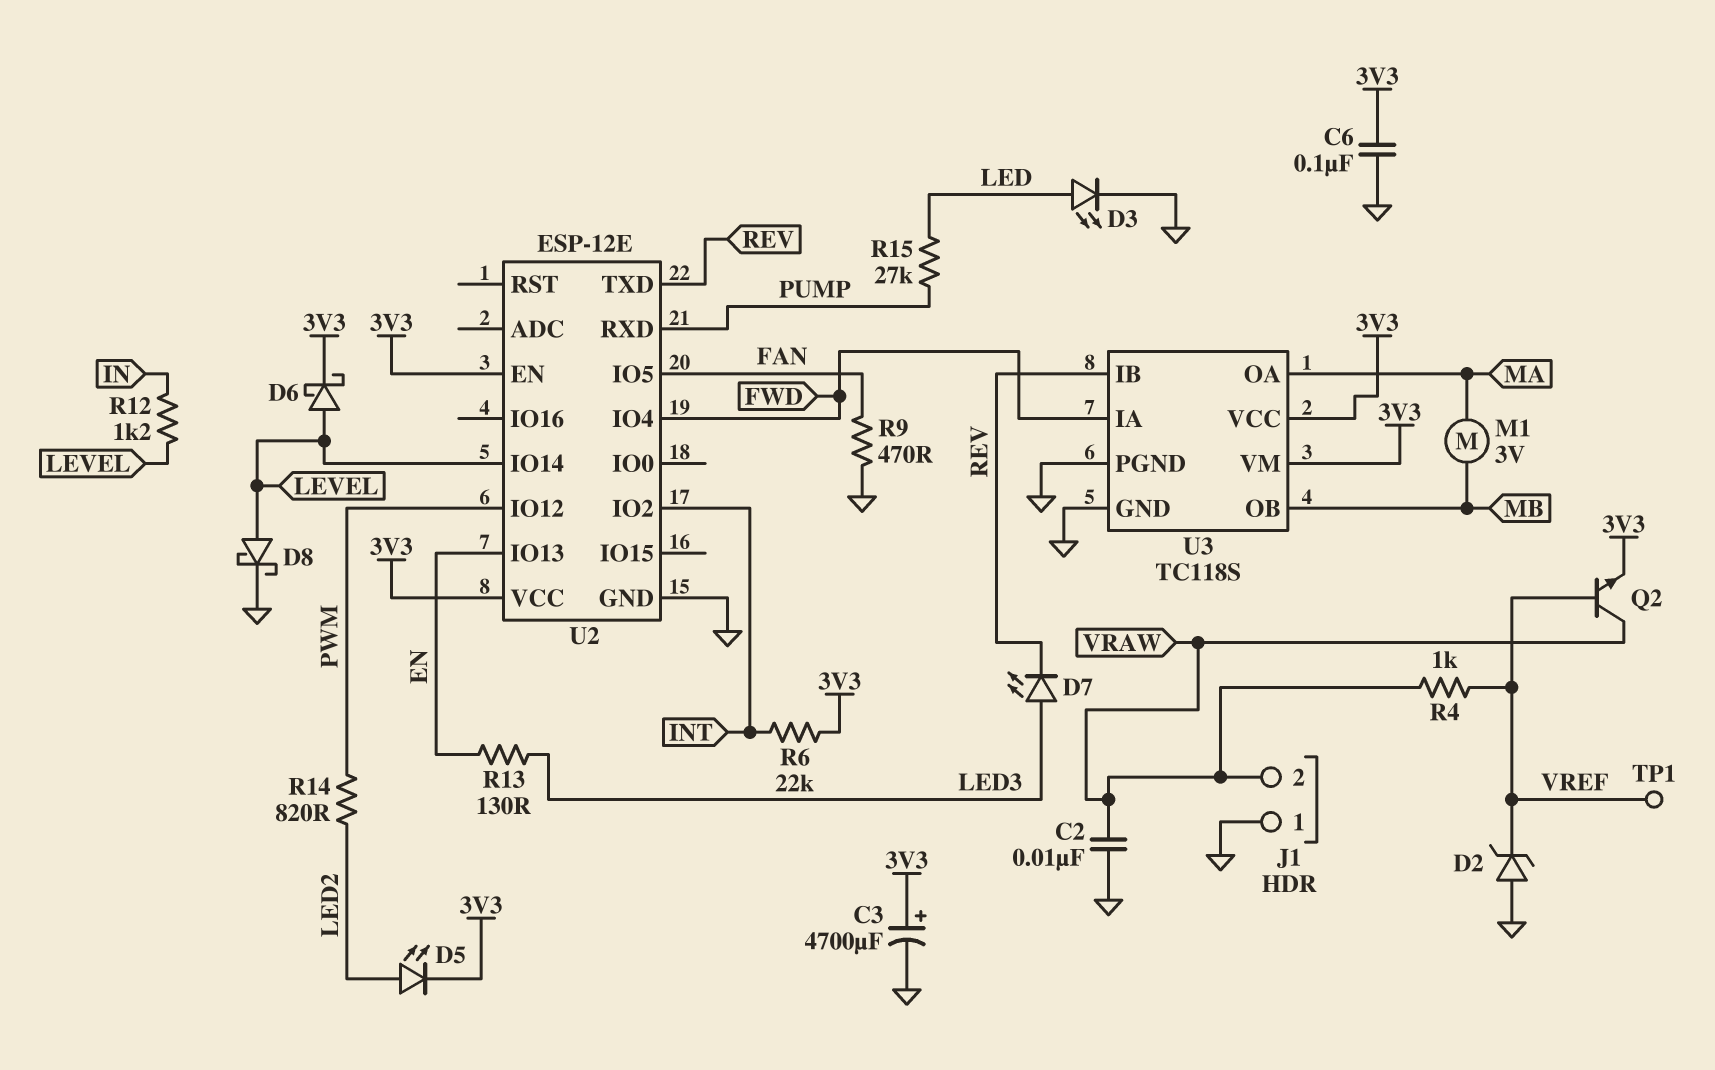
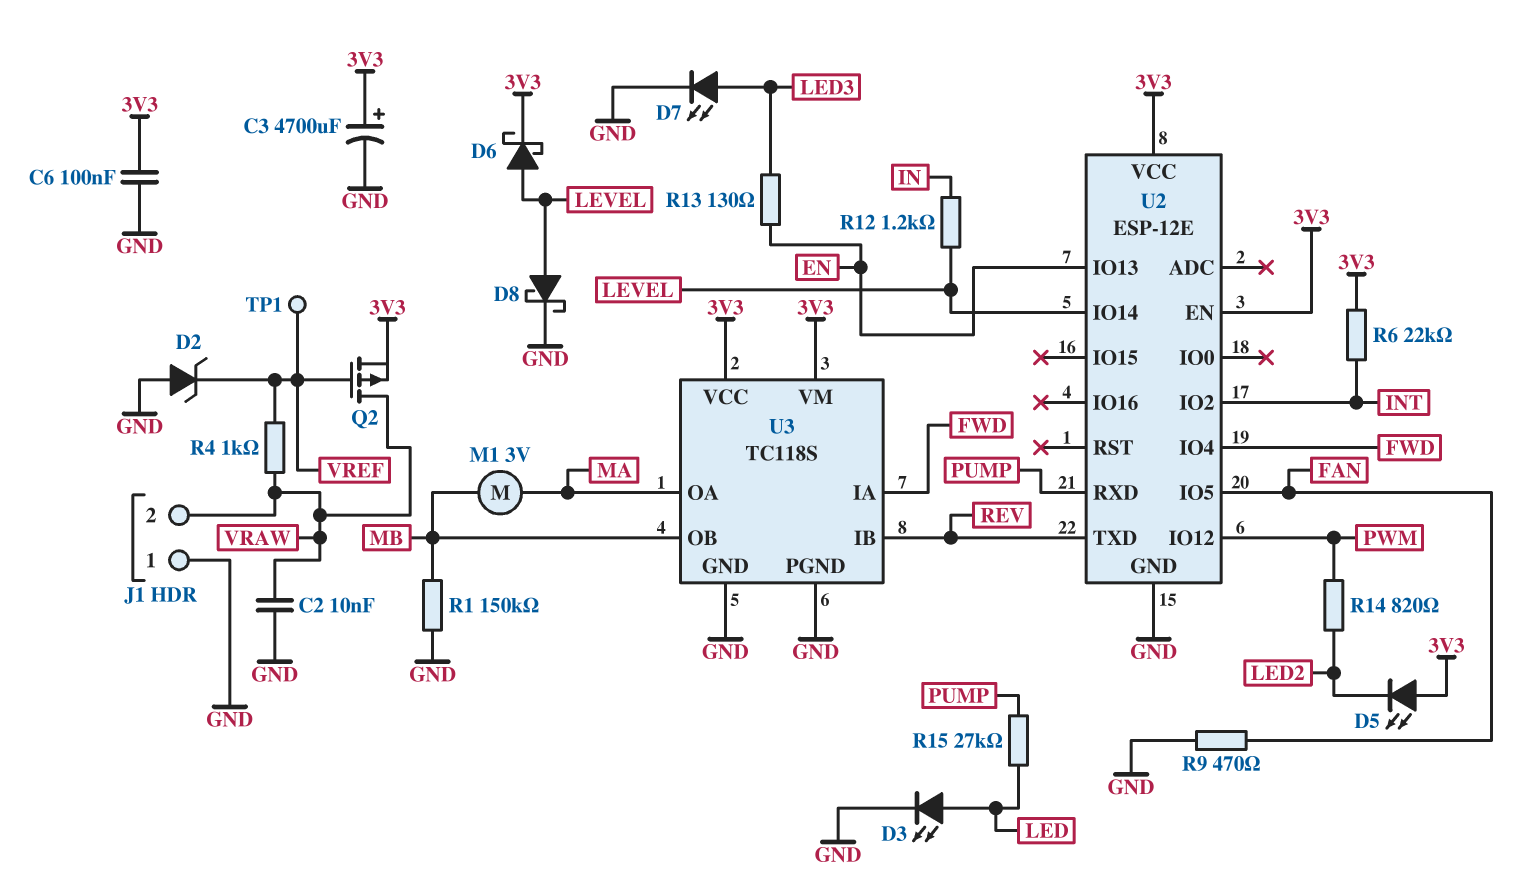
D5: LED (A LED2, K 3V3) -> LED (A 3V3, K LED2)
D7: LED (A LED3, K REV) -> LED (A LED3, K GND)
Q2: NPN (B VREF, C VRAW, E 3V3) -> PMOS (G VREF, D VRAW, S 3V3)
R1: none -> 150k (GND, MB)

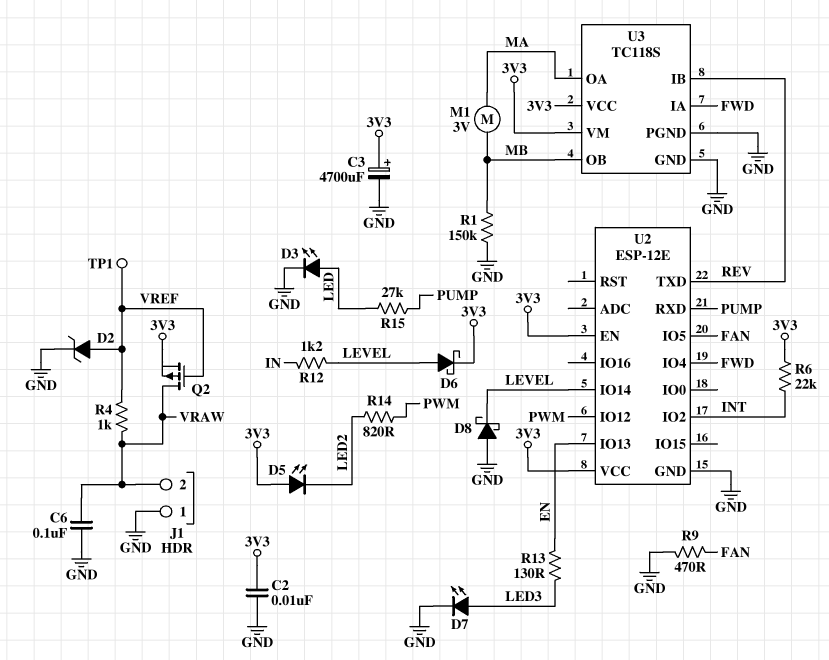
C2: 10nF (GND, VRAW) -> 10nF (3V3, GND)
C6: 100nF (3V3, GND) -> 100nF (GND, VRAW)
D2: zener (A GND, K VREF) -> zener (A VREF, K GND)
D8: schottky (A LEVEL, K GND) -> schottky (A GND, K LEVEL)

